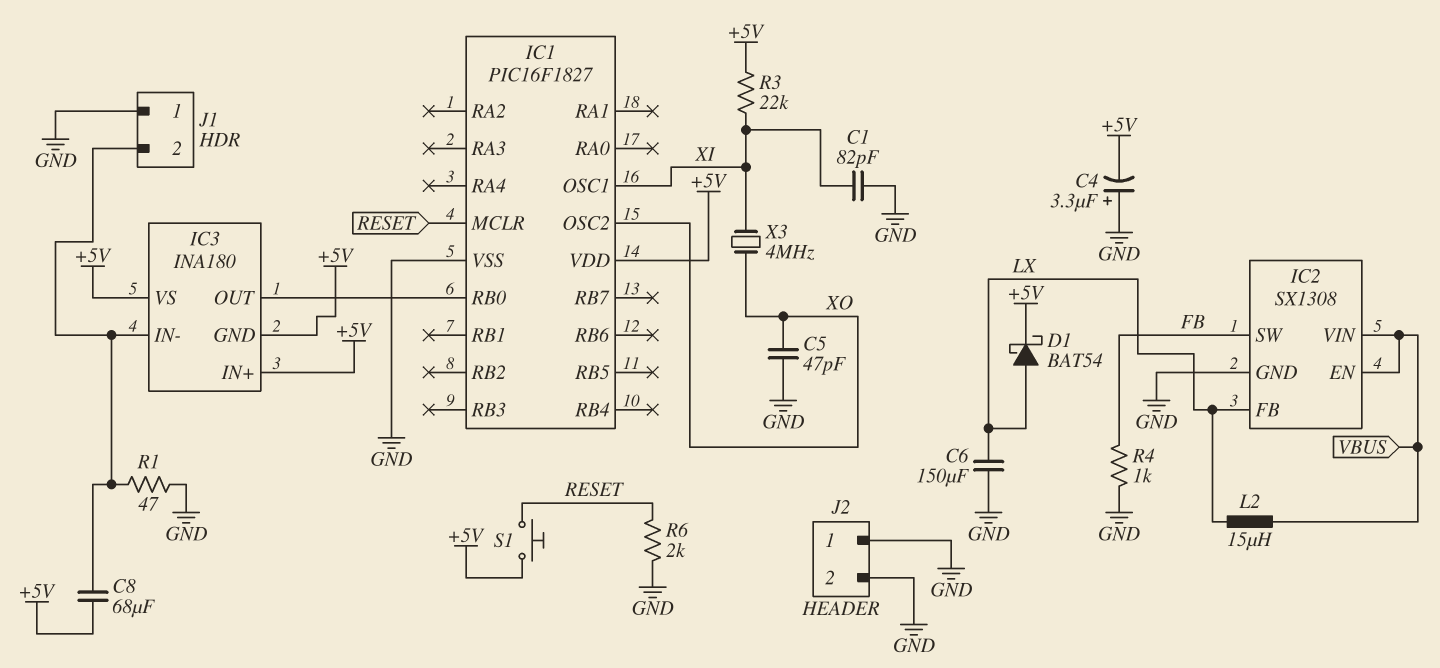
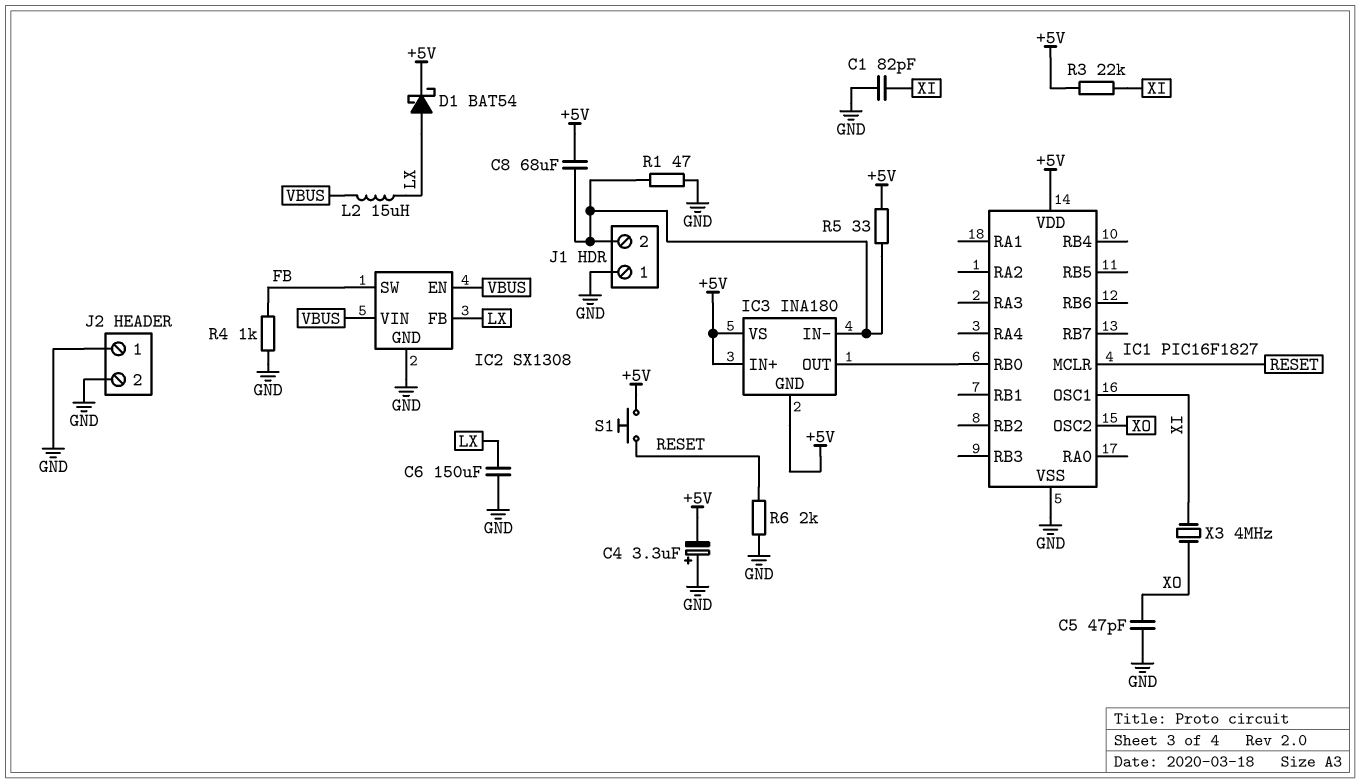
R5: none -> 33 (+5V, IC3/IN-)

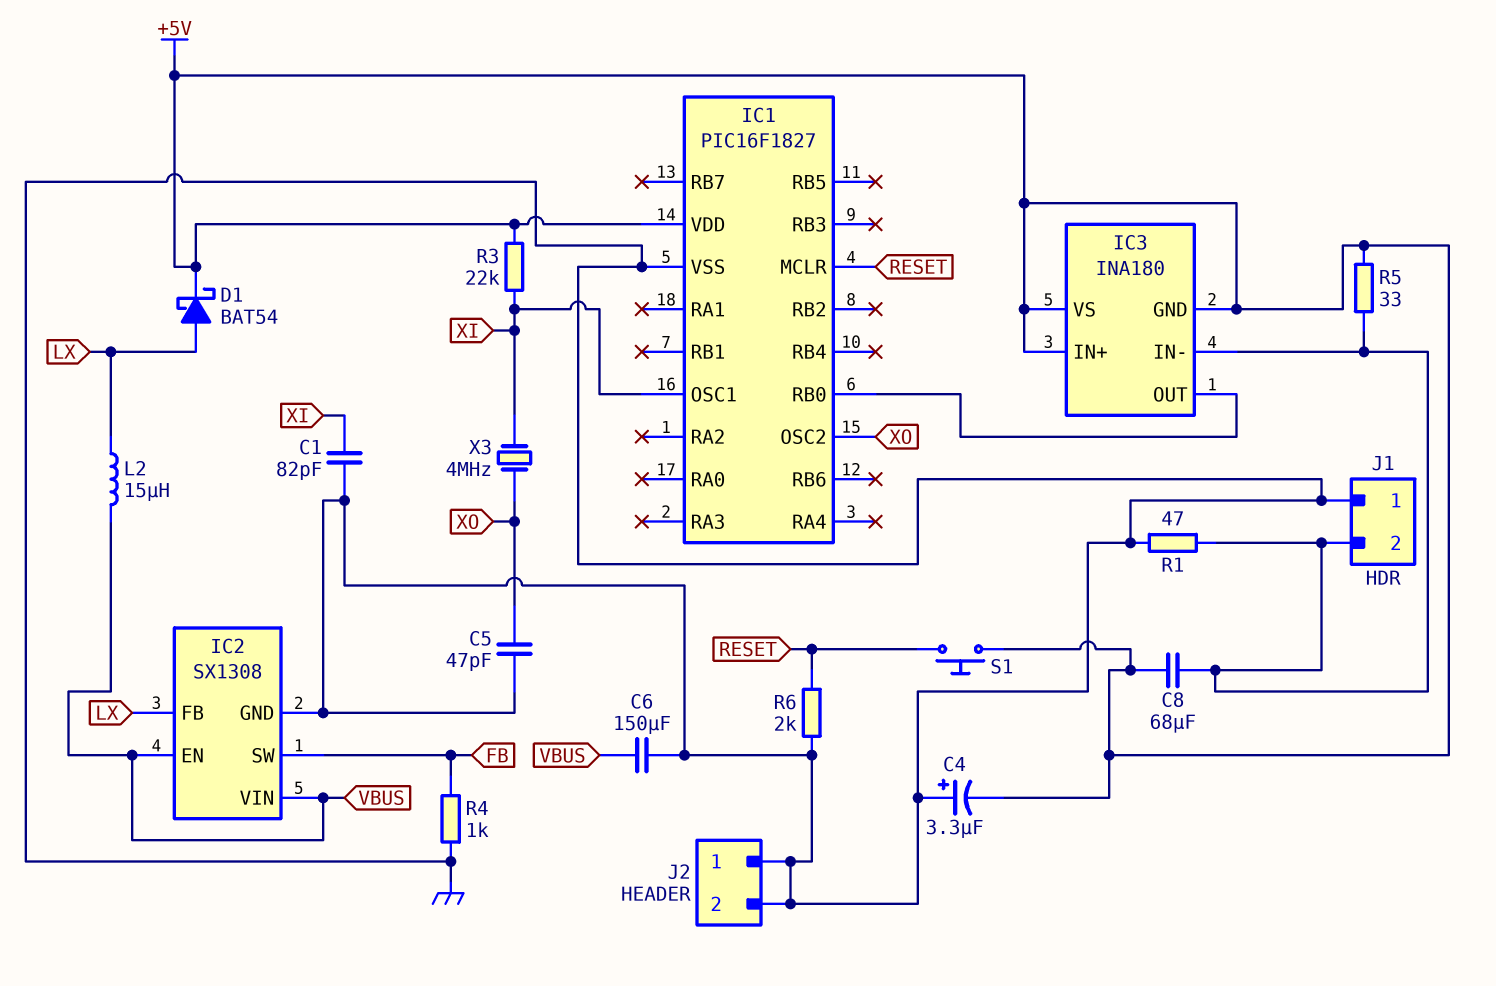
C6: 150uF (GND, LX) -> 150uF (GND, VBUS)

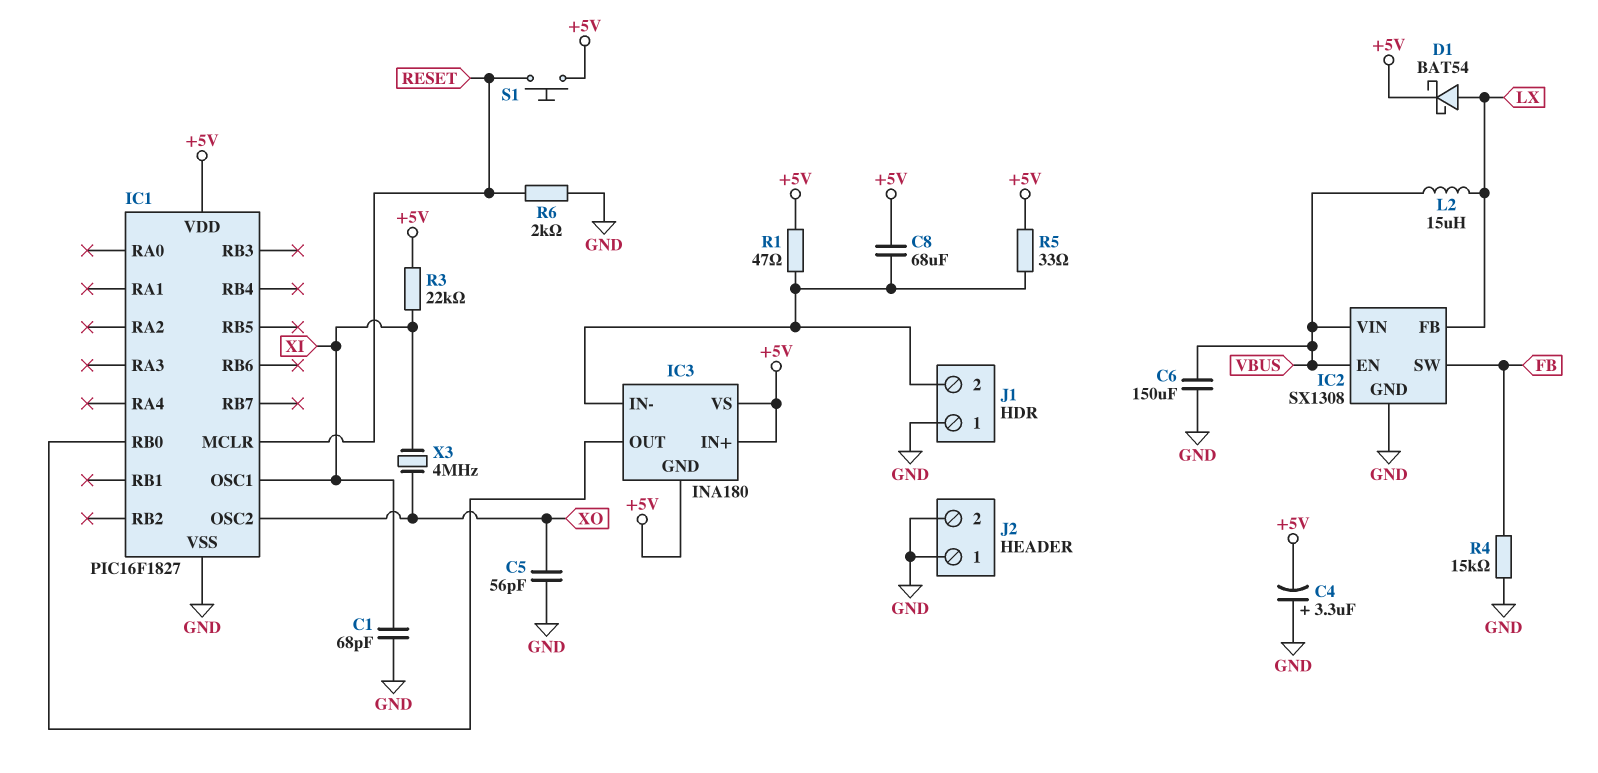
C1: 82pF (GND, XI) -> 68pF (GND, XI)
C5: 47pF (GND, XO) -> 56pF (GND, XO)
R1: 47 (GND, IC3/IN-) -> 47 (+5V, IC3/IN-)
R4: 1k (FB, GND) -> 15k (FB, GND)

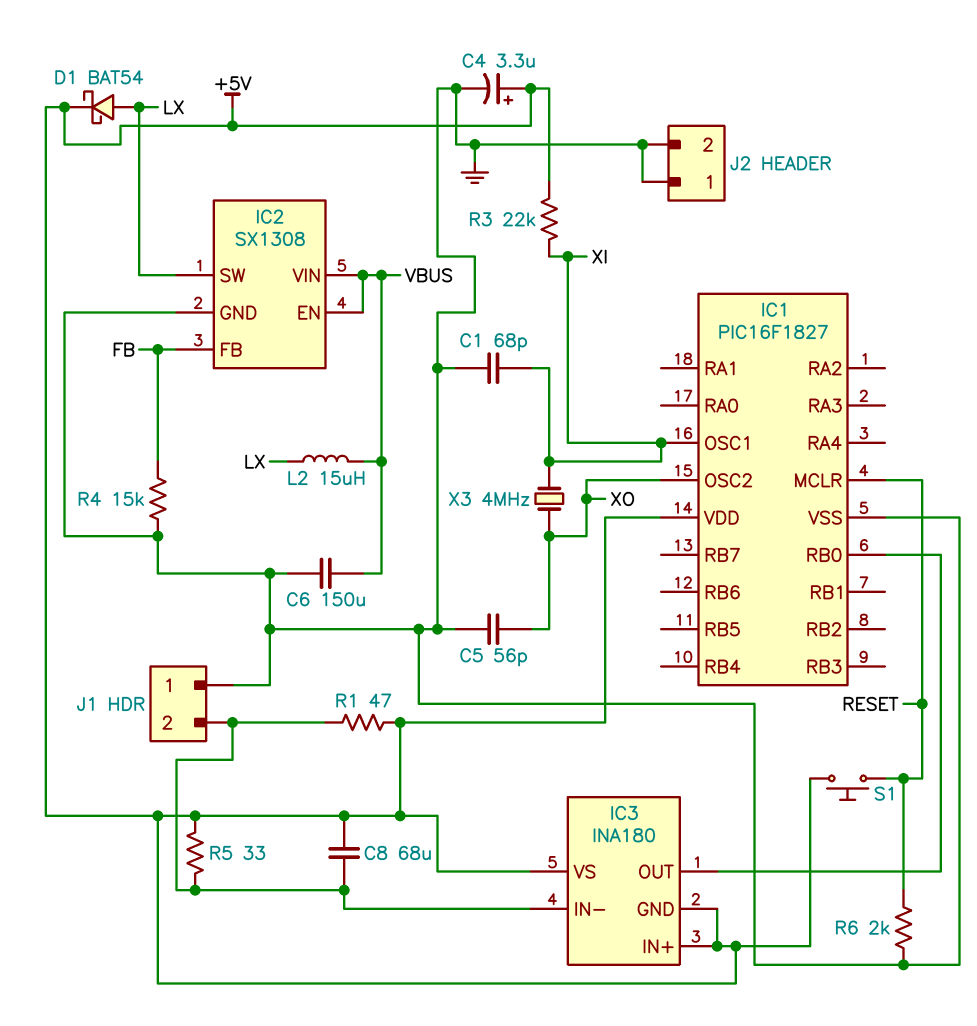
C4: 3.3uF (plus GND, minus +5V) -> 3.3uF (plus +5V, minus GND)
IC2 pin FB: LX -> FB
IC2 pin SW: FB -> LX

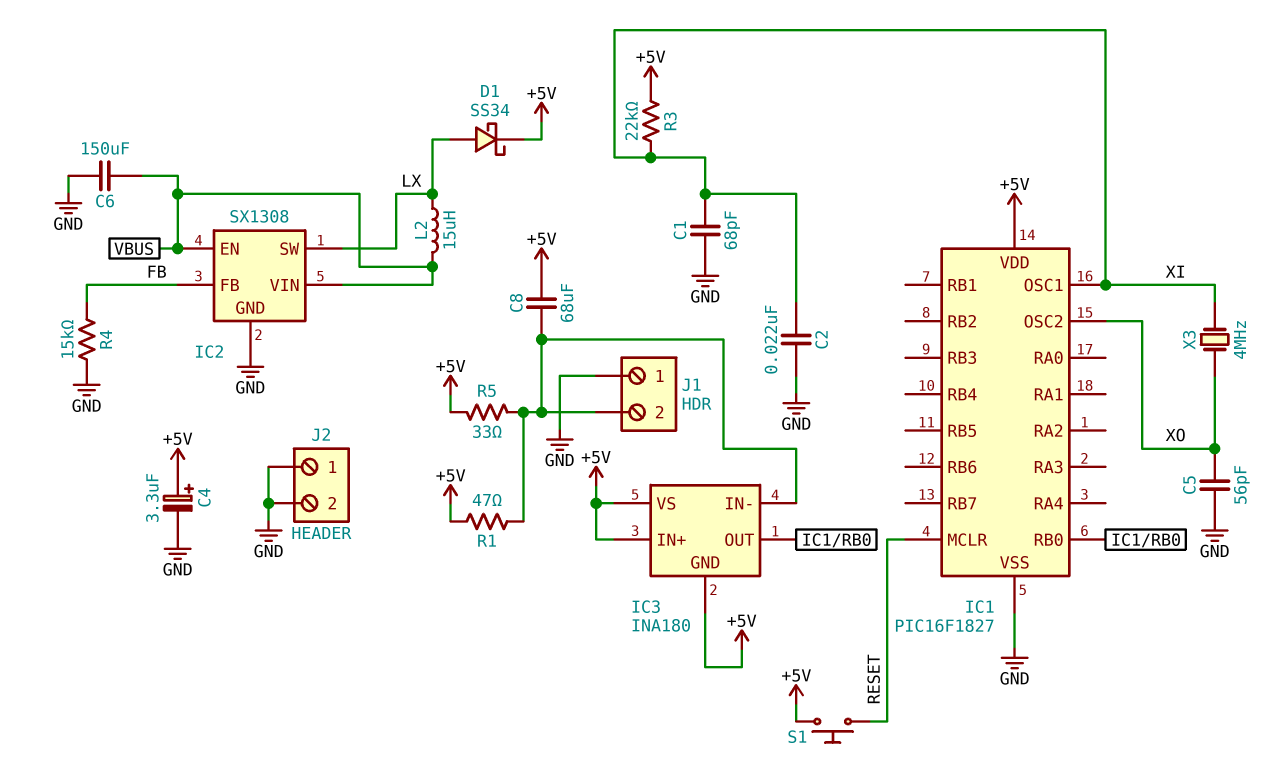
C2: none -> 22nF (GND, XI)
D1: schottky BAT54 (A LX, K +5V) -> schottky SS34 (A LX, K +5V)
R6: 2k (GND, RESET) -> none

